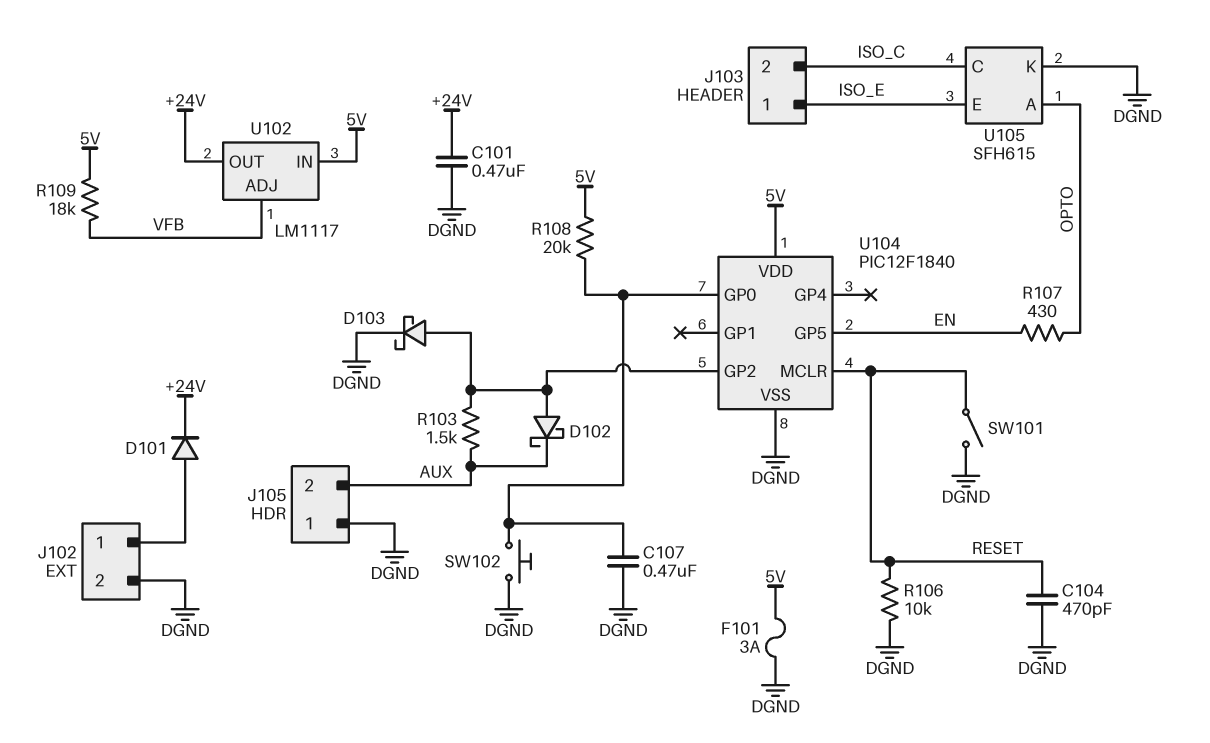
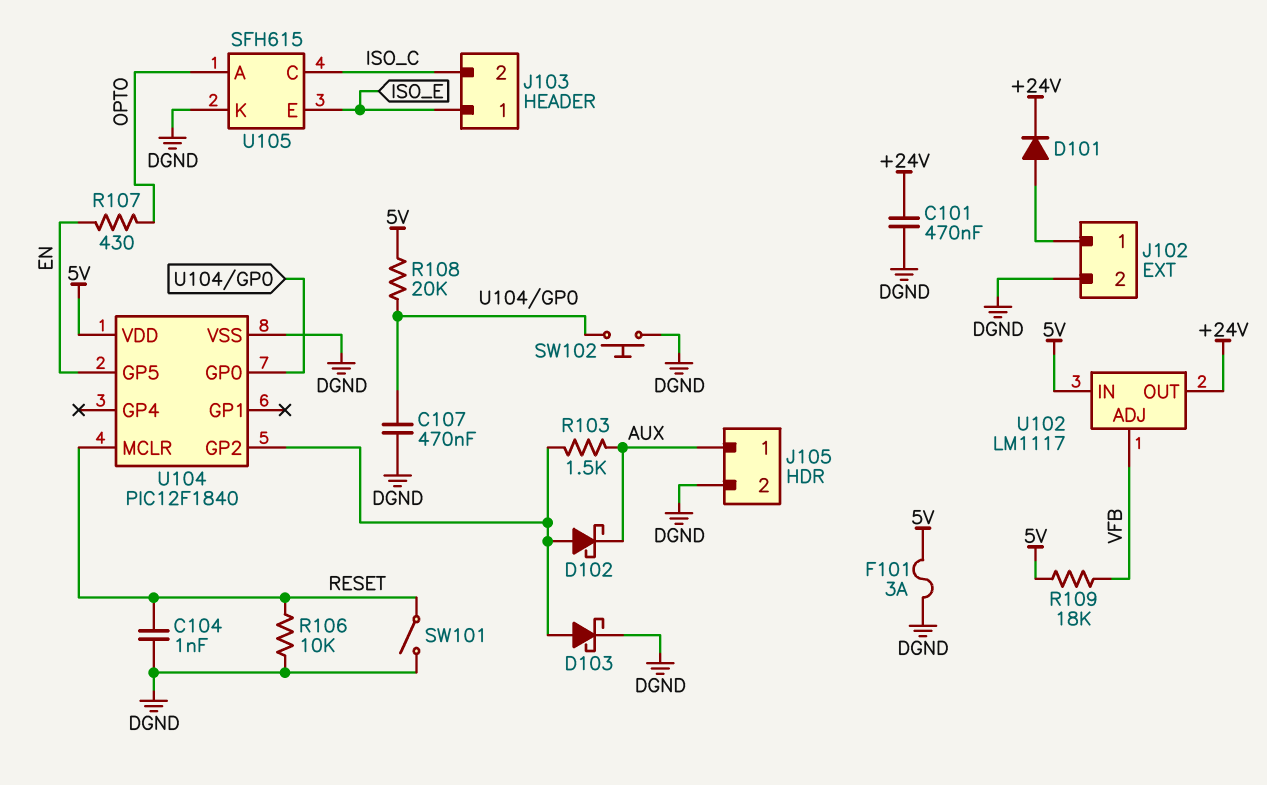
C104: 470pF (DGND, RESET) -> 1nF (DGND, RESET)
J105 pin 1: DGND -> AUX
J105 pin 2: AUX -> DGND

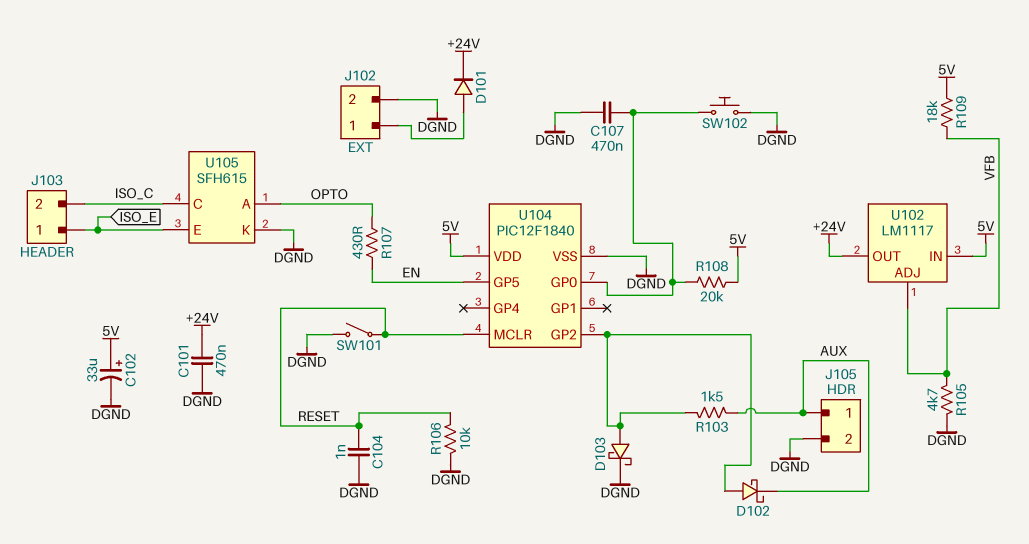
C102: none -> 33uF (plus 5V, minus DGND)
F101: 3A (5V, DGND) -> none
R105: none -> 4.7k (DGND, VFB)

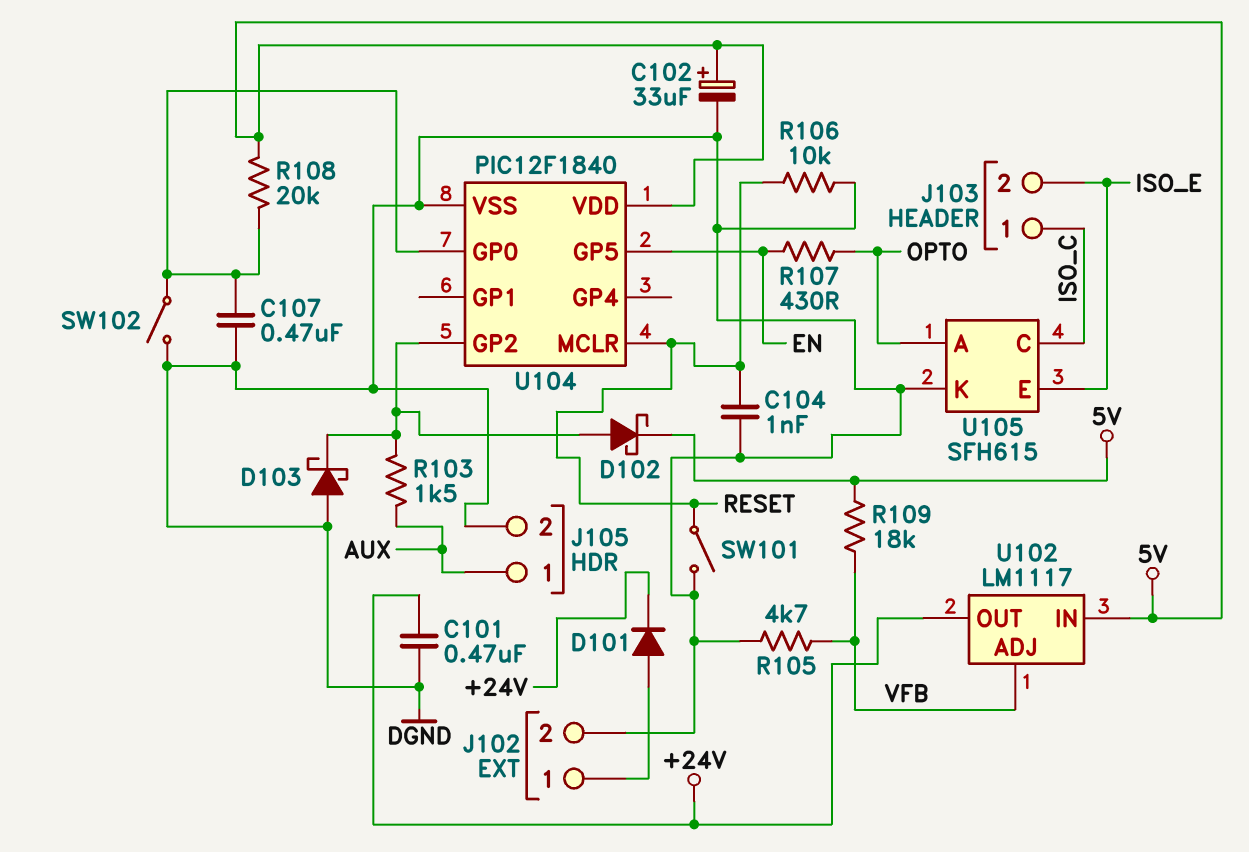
D102: schottky (A U104/GP2, K AUX) -> schottky (A U104/GP2, K 5V)
D103: schottky (A U104/GP2, K DGND) -> schottky (A DGND, K U104/GP2)
J103 pin 1: ISO_E -> ISO_C
J103 pin 2: ISO_C -> ISO_E
SW102: button (DGND, U104/GP0) -> switch (DGND, U104/GP0)

